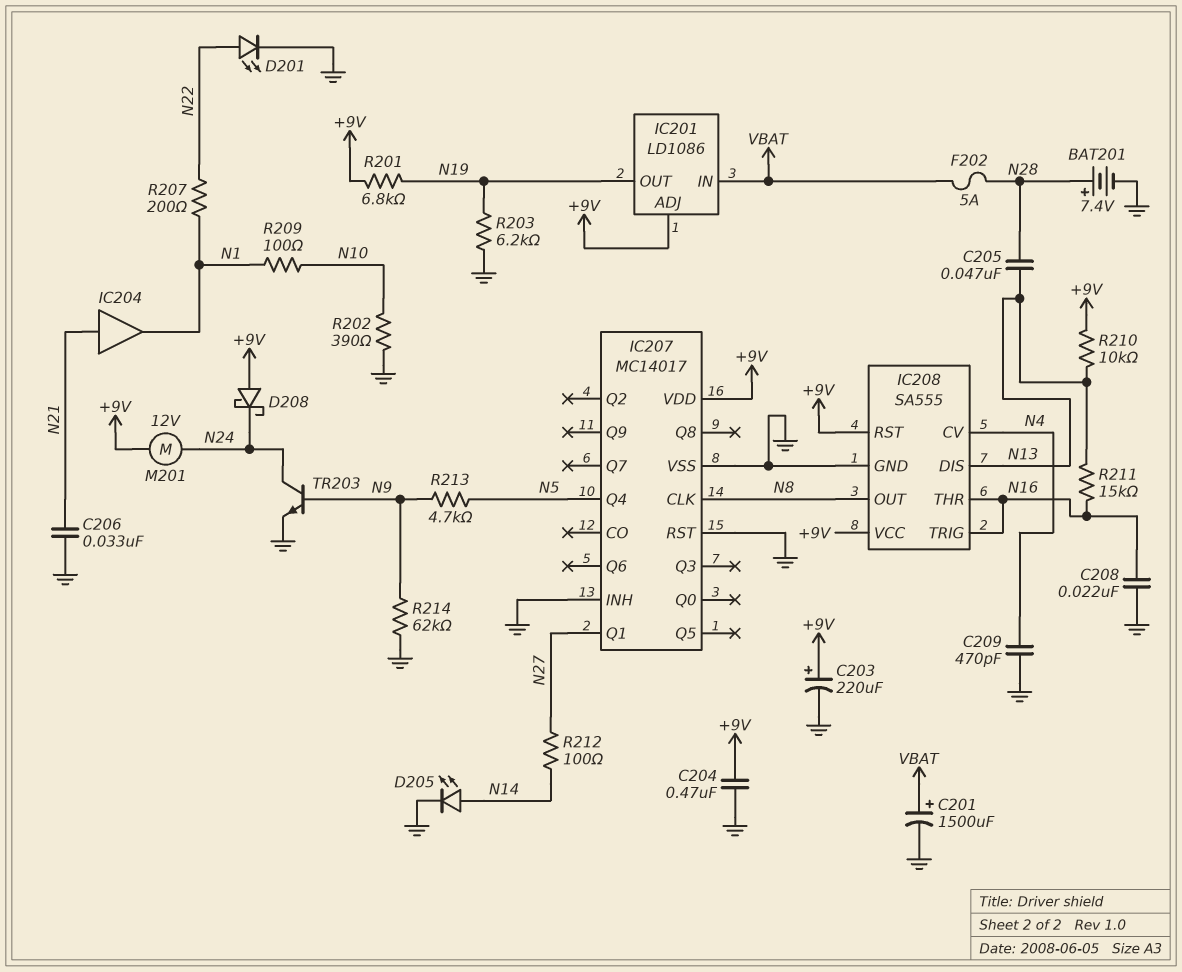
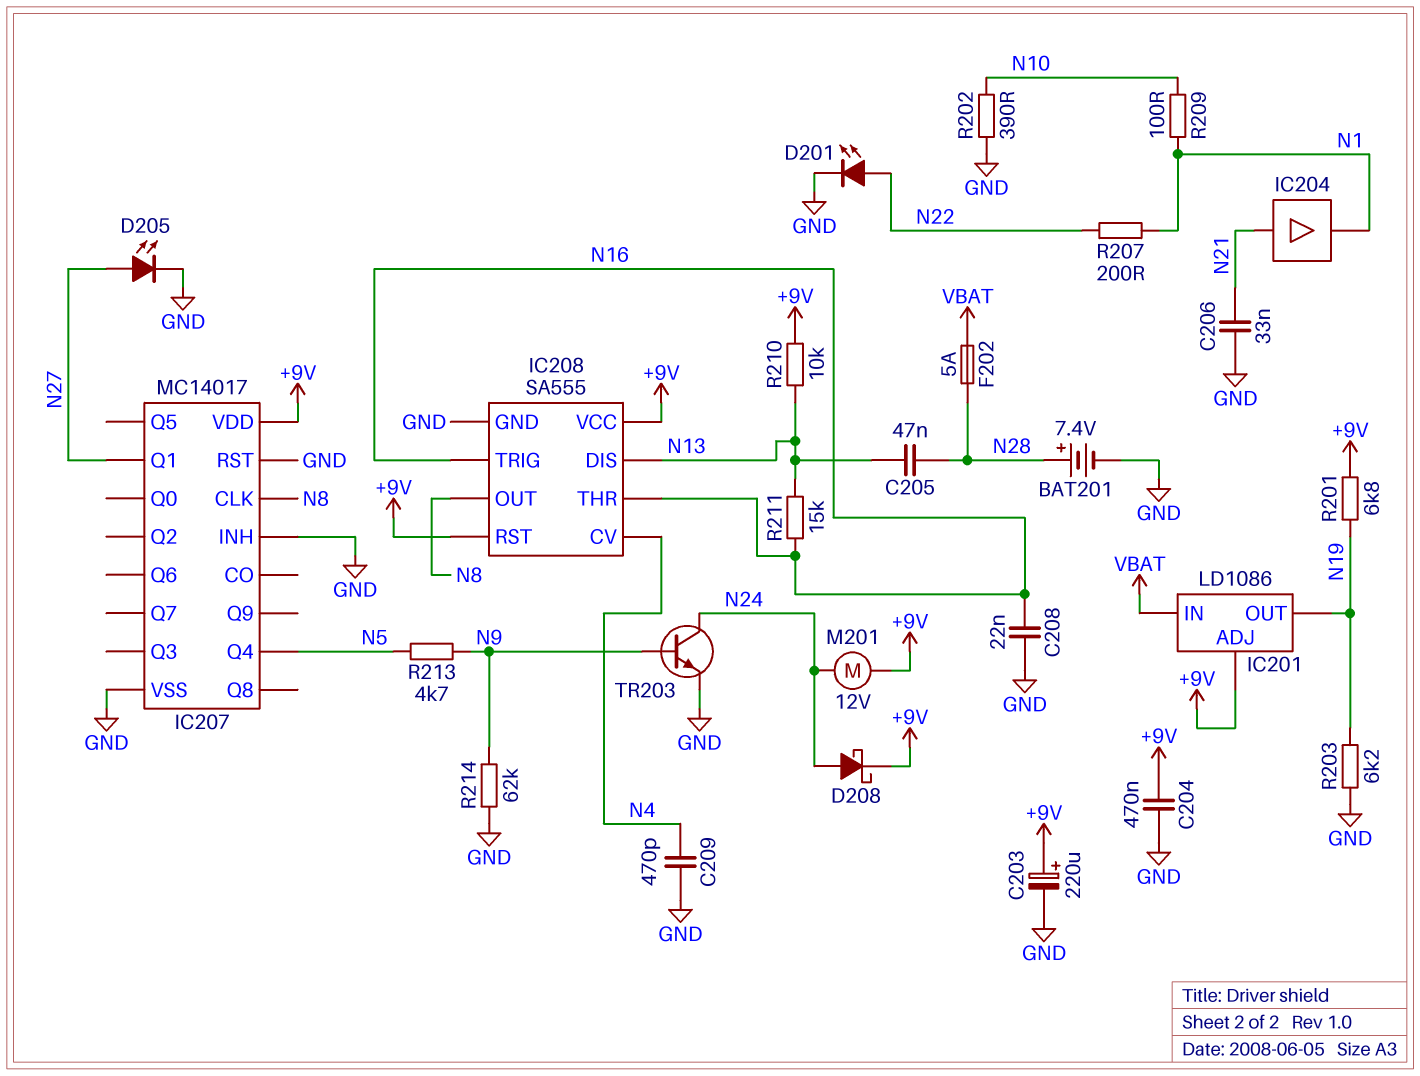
C201: 1500uF (plus VBAT, minus GND) -> none
D205: LED (A N14, K GND) -> LED (A N27, K GND)
D208: schottky (A +9V, K N24) -> schottky (A N24, K +9V)
R212: 100 (N14, N27) -> none

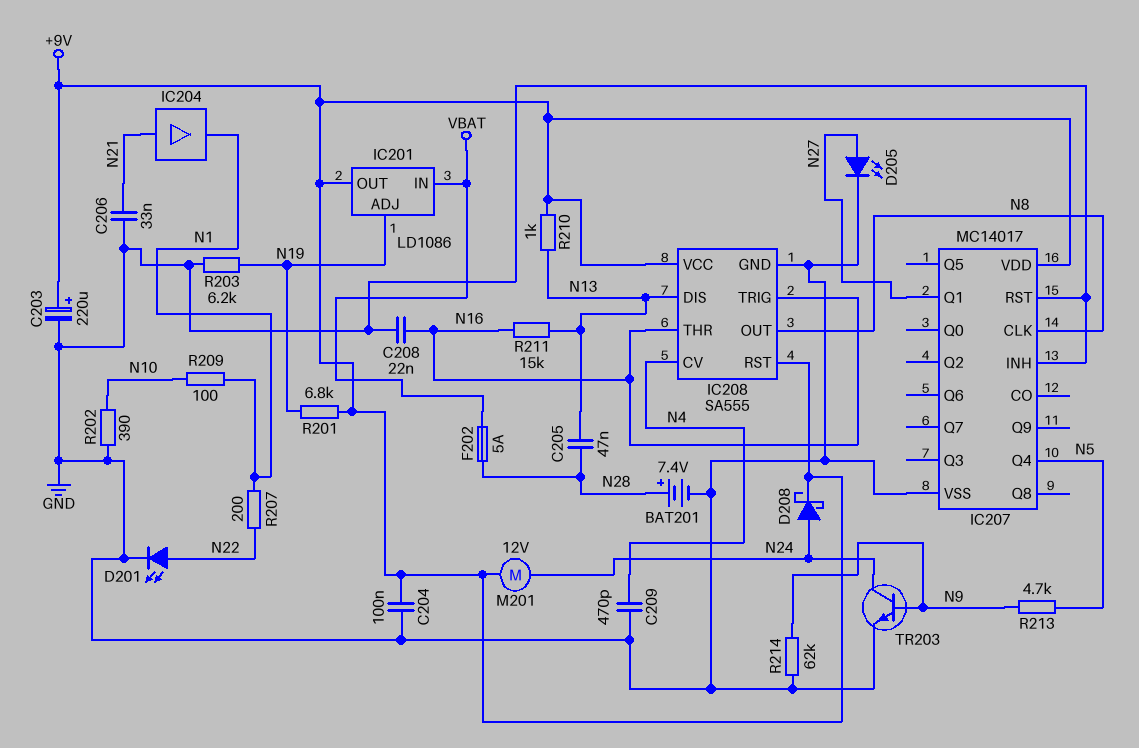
C204: 470nF (+9V, GND) -> 100nF (+9V, GND)
IC201 pin ADJ: +9V -> N19
IC201 pin OUT: N19 -> +9V
R210: 10k (+9V, N13) -> 1k (+9V, N13)

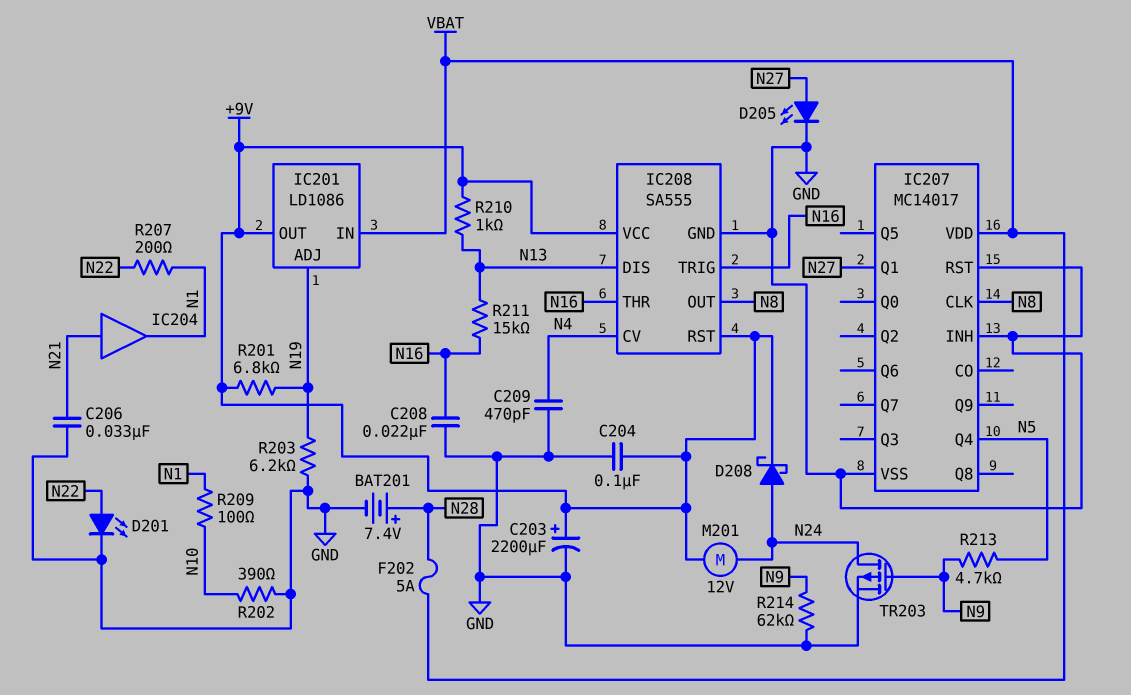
C203: 220uF (plus +9V, minus GND) -> 2200uF (plus +9V, minus GND)
C205: 47nF (N13, N28) -> none
IC207 pin VDD: +9V -> VBAT
TR203: NPN (B N9, C N24, E GND) -> PMOS (G N9, D N24, S GND)

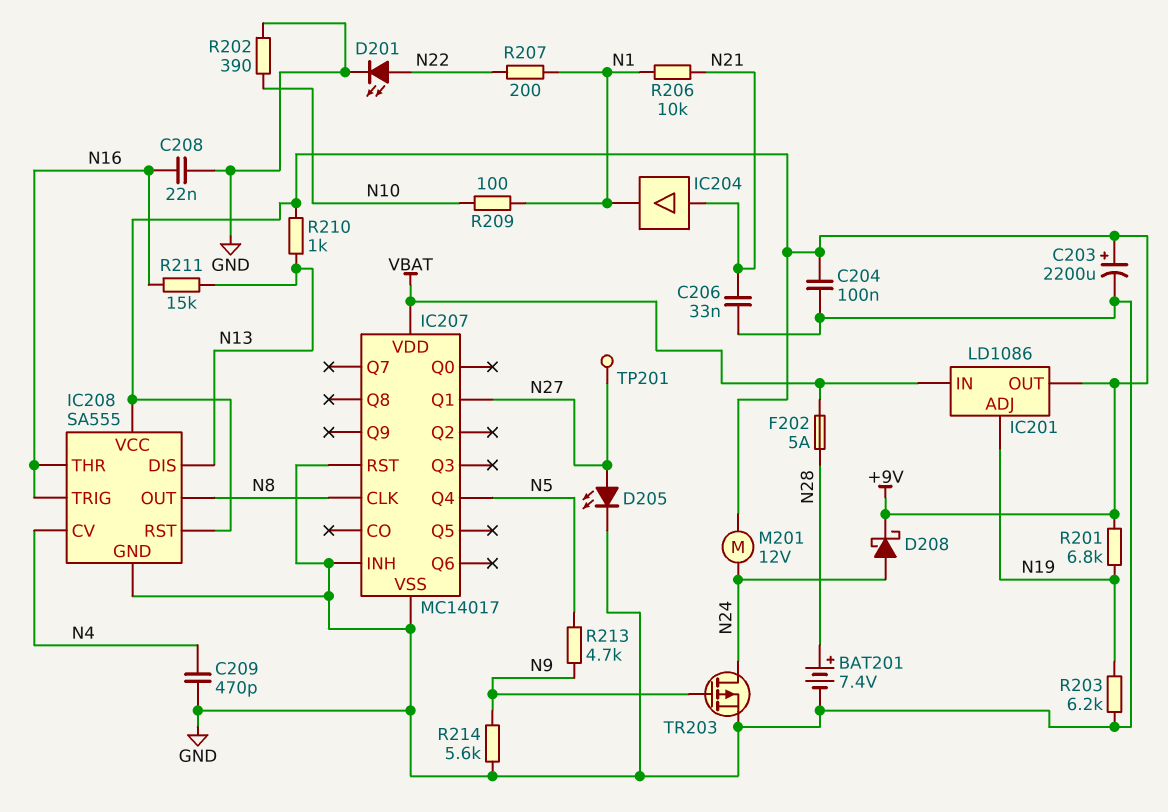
R206: none -> 10k (N1, N21)
R214: 62k (GND, N9) -> 5.6k (GND, N9)
TP201: none -> test point (N27)

